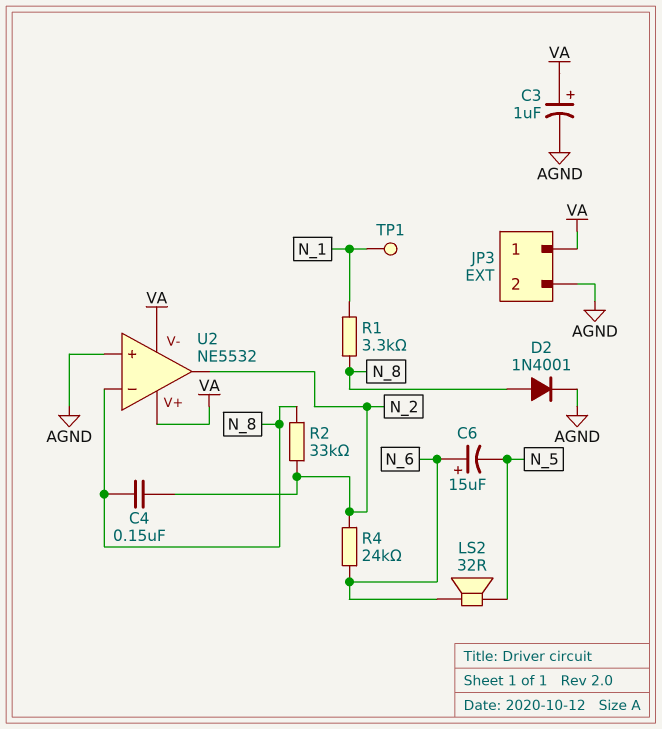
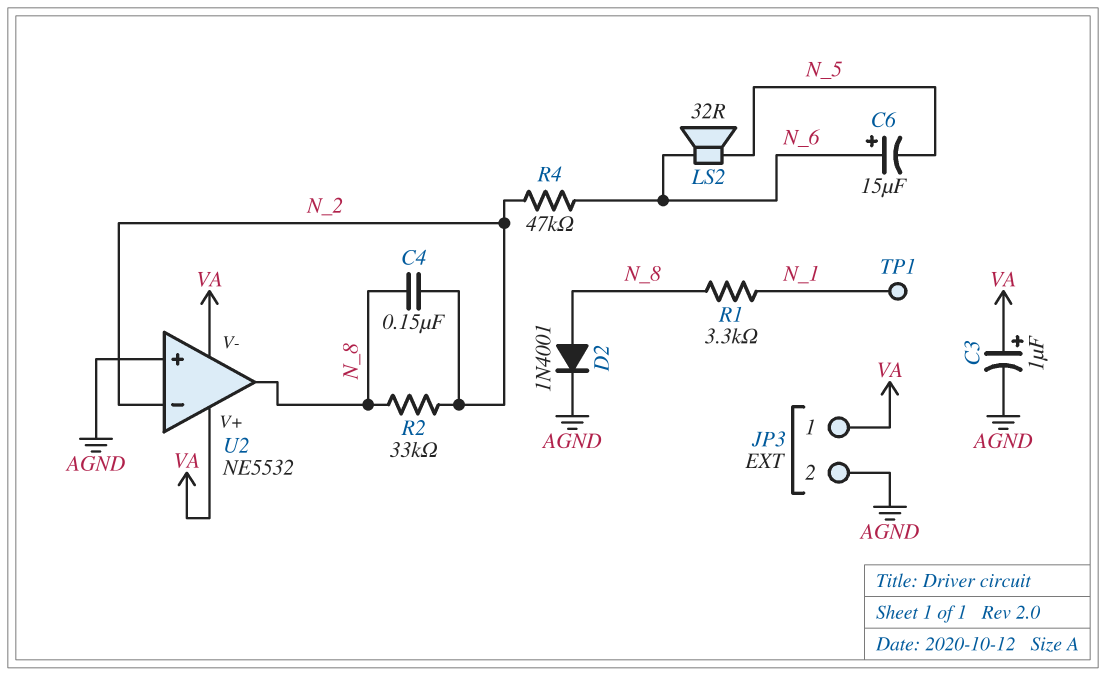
R4: 24k (N_2, N_6) -> 47k (N_2, N_6)
U2 pin in-: N_8 -> N_2
U2 pin out: N_2 -> N_8

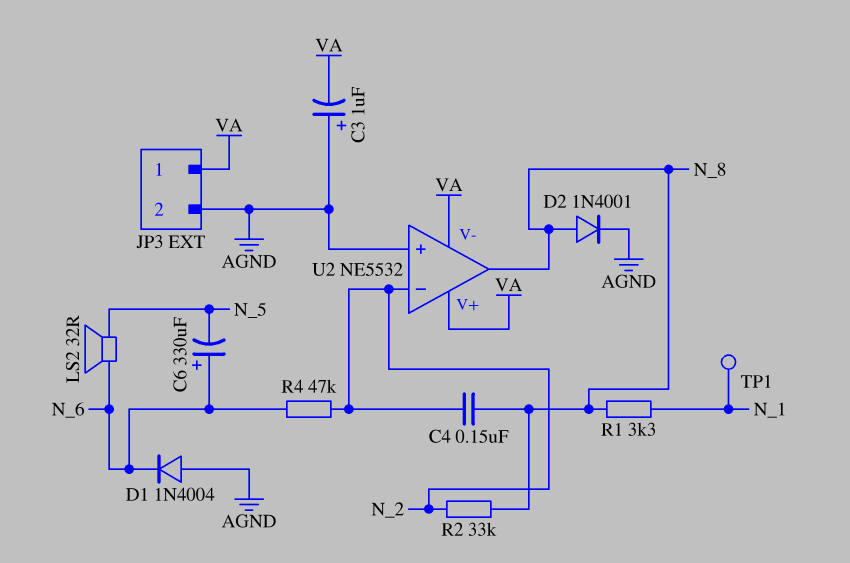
C3: 1uF (plus VA, minus AGND) -> 1uF (plus AGND, minus VA)
C6: 15uF (plus N_6, minus N_5) -> 330uF (plus N_6, minus N_5)
D1: none -> diode 1N4004 (A AGND, K N_6)

